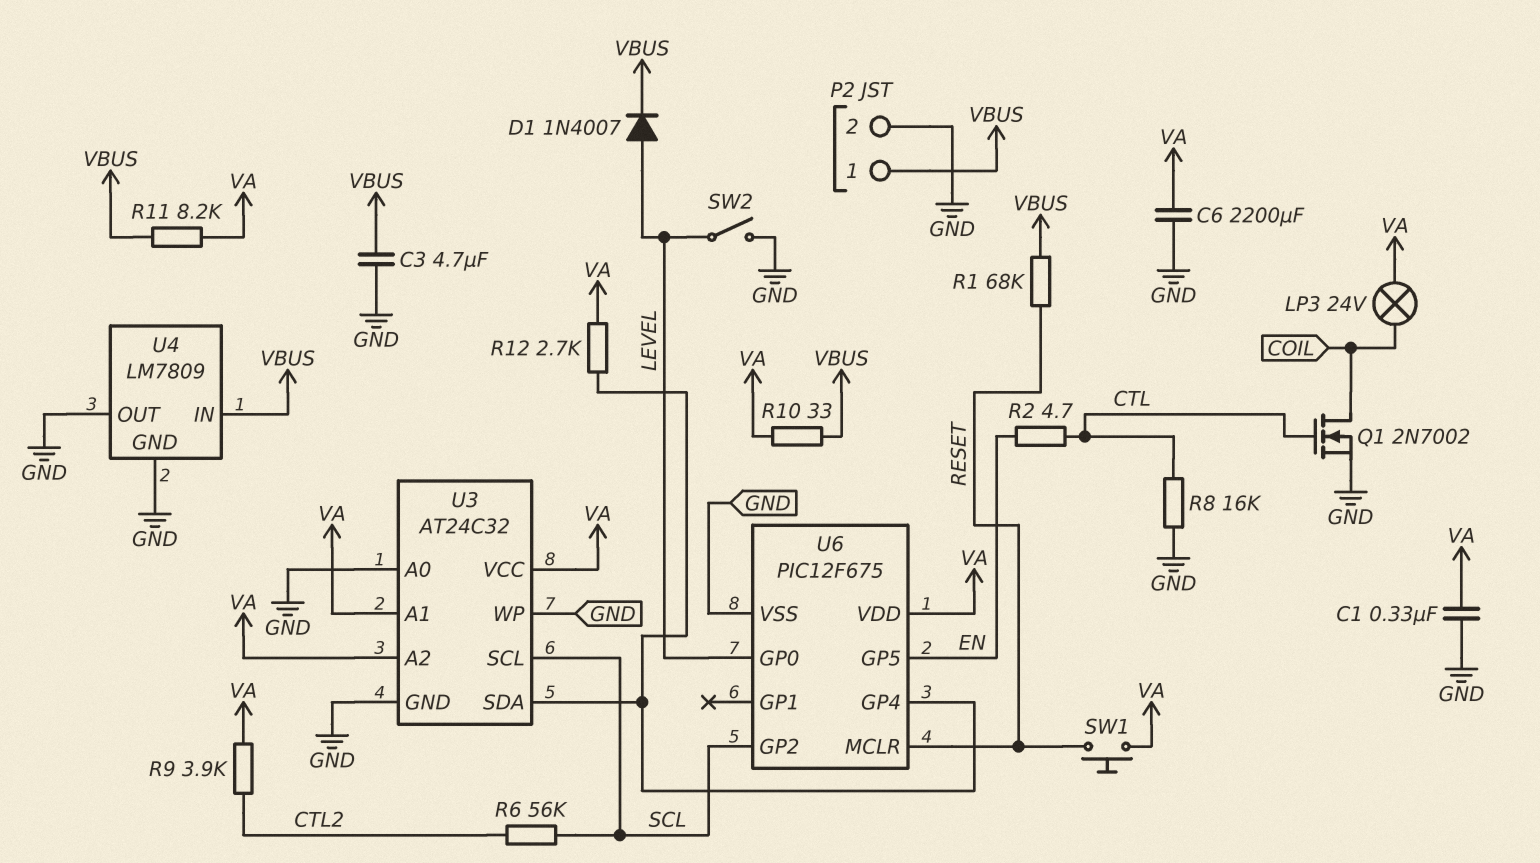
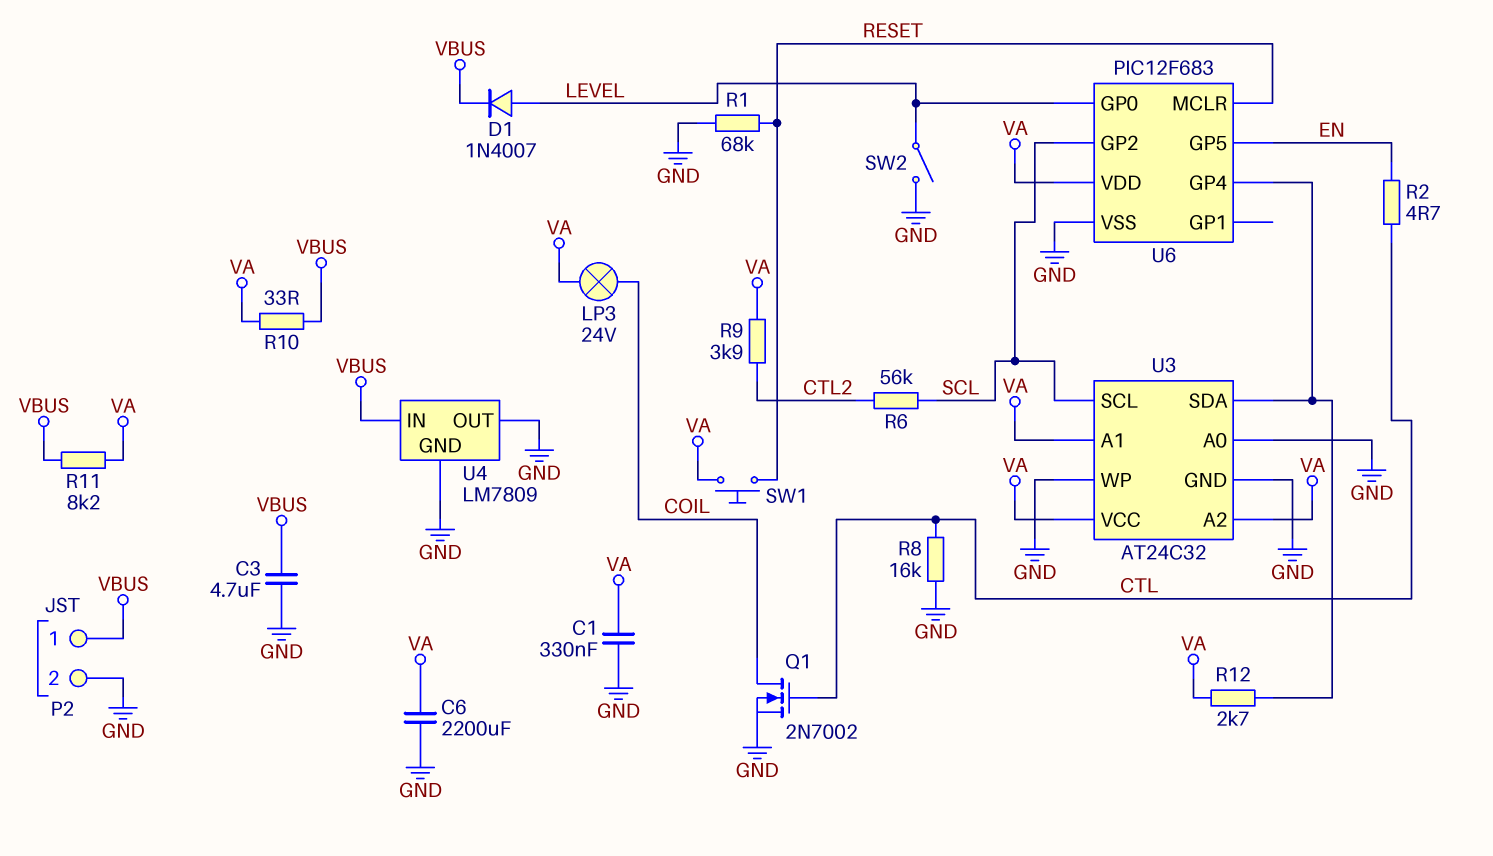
R1: 68k (RESET, VBUS) -> 68k (GND, RESET)
U6: PIC12F675 -> PIC12F683

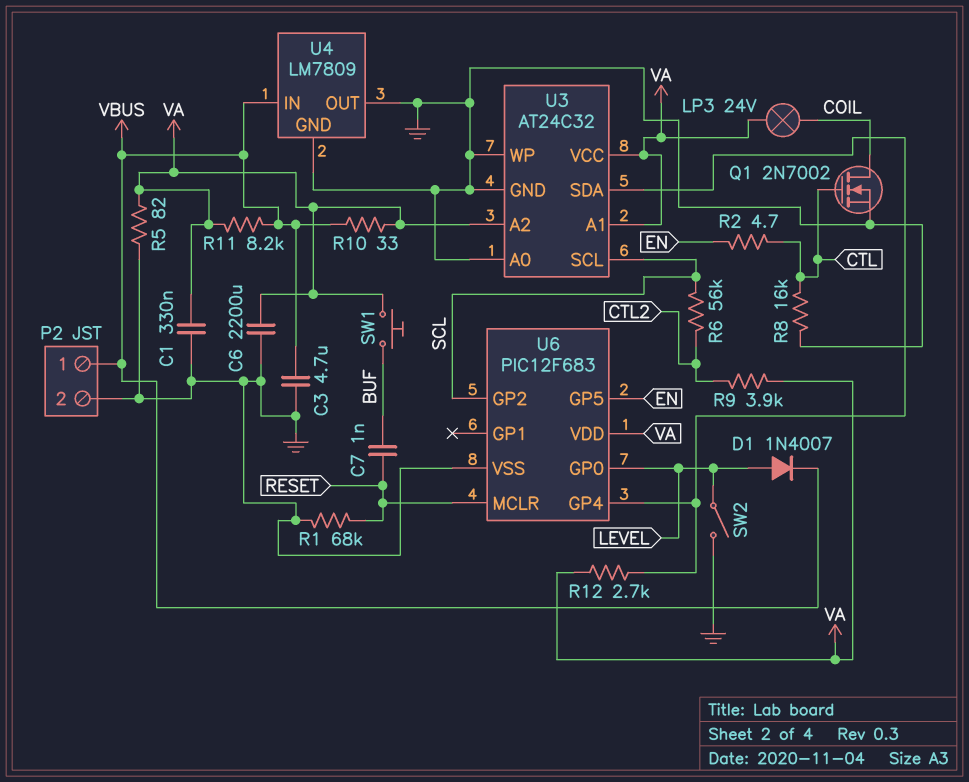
C7: none -> 1nF (BUF, RESET)
R5: none -> 82 (GND, VA)
SW1: button (RESET, VA) -> button (BUF, VA)

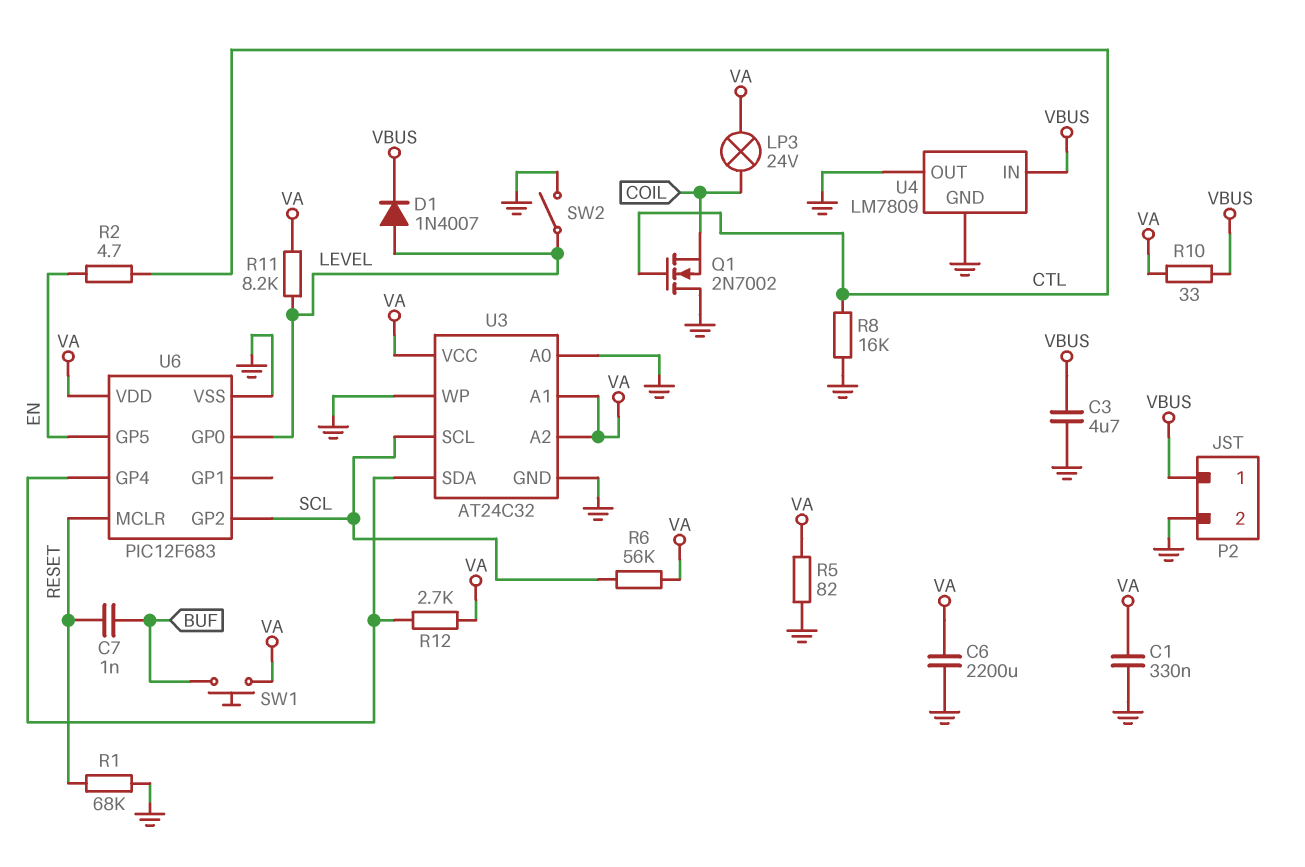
Q1: NMOS 2N7002 (G CTL, D COIL, S GND) -> NMOS 2N7002 (G CTL, D GND, S COIL)
R6: 56k (CTL2, SCL) -> 56k (SCL, VA)
R9: 3.9k (CTL2, VA) -> none
R11: 8.2k (VA, VBUS) -> 8.2k (LEVEL, VA)

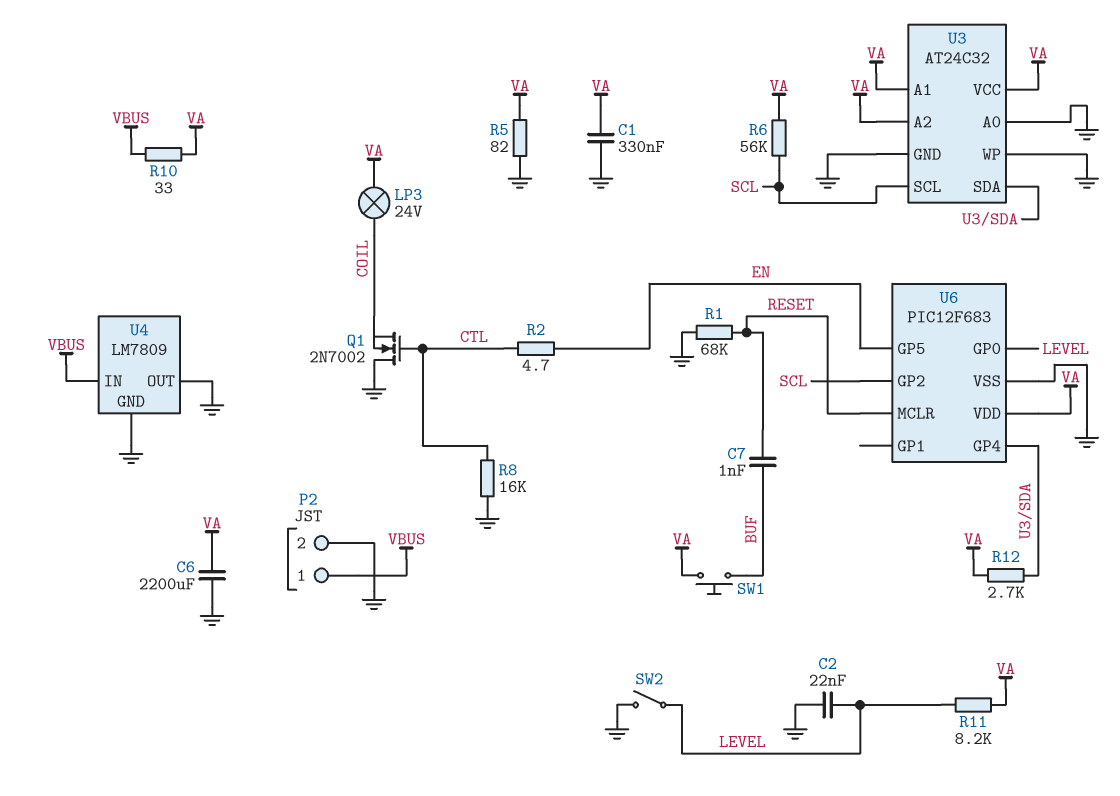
C2: none -> 22nF (GND, LEVEL)
C3: 4.7uF (GND, VBUS) -> none
D1: diode 1N4007 (A LEVEL, K VBUS) -> none

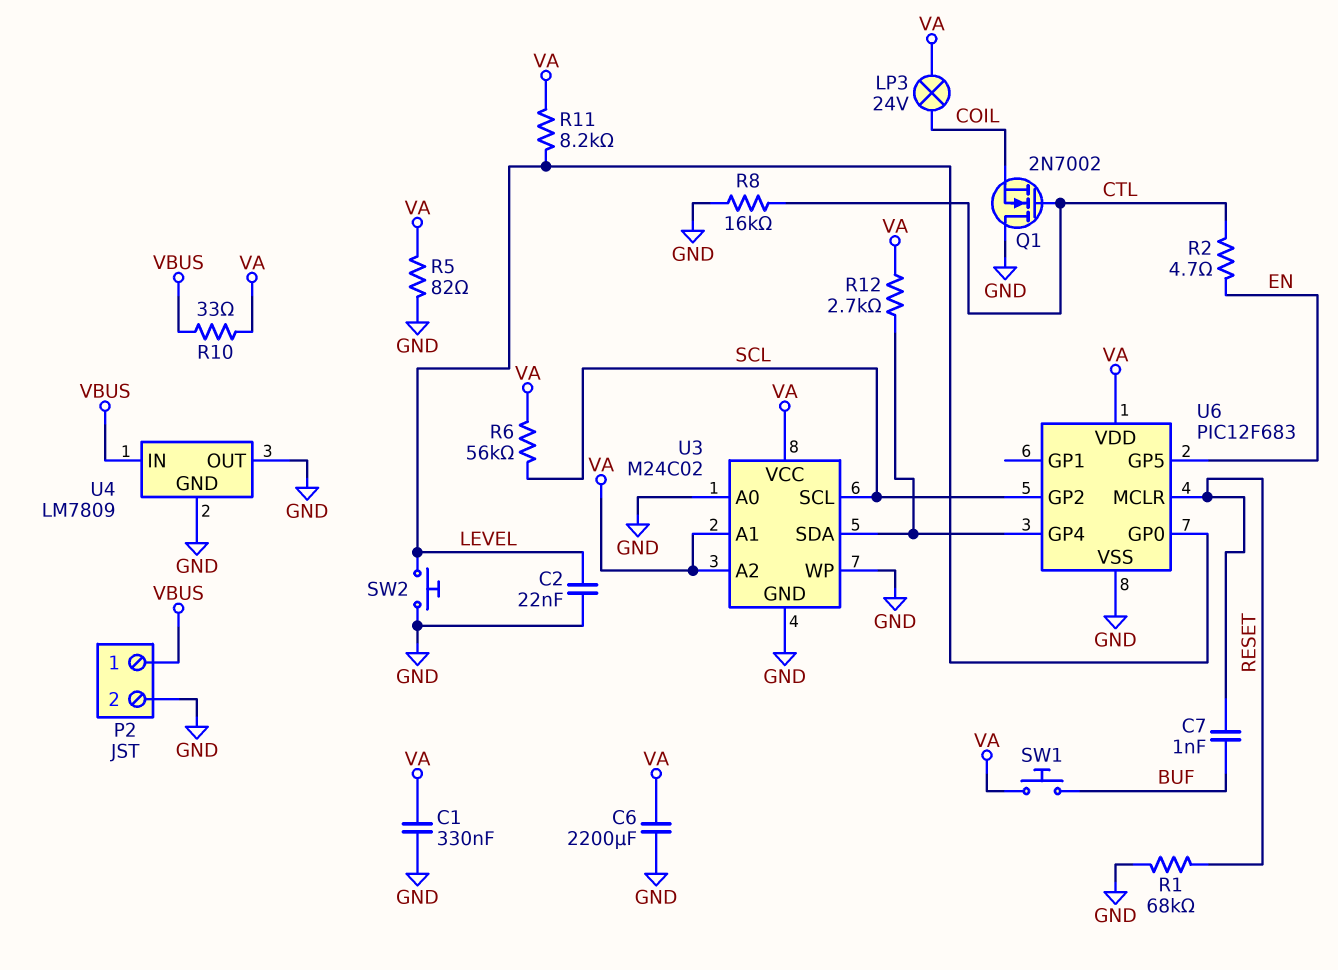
SW2: switch (GND, LEVEL) -> button (GND, LEVEL)
U3: AT24C32 -> M24C02

